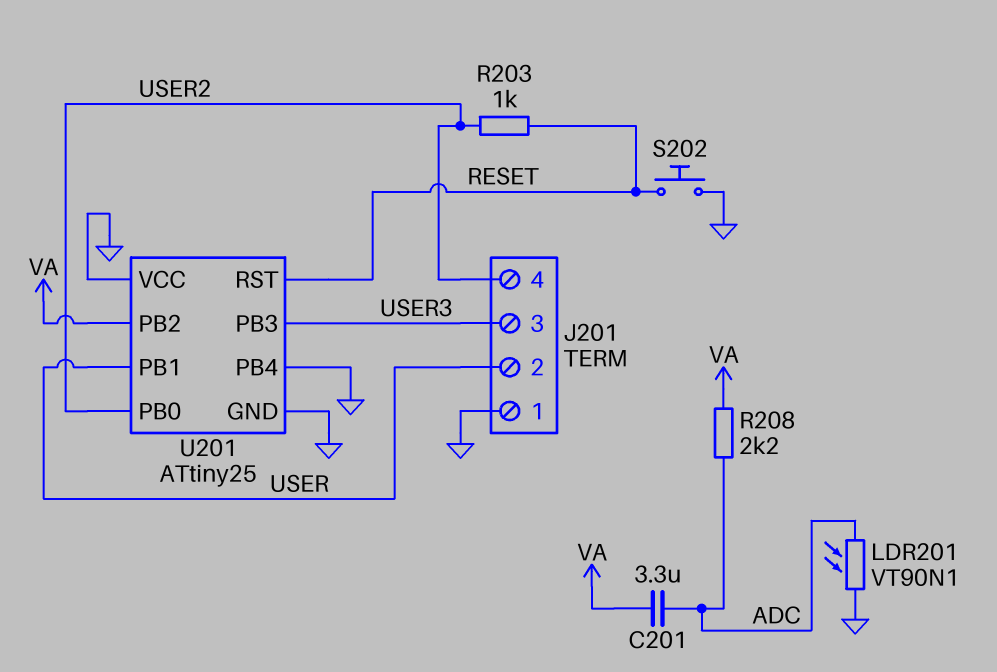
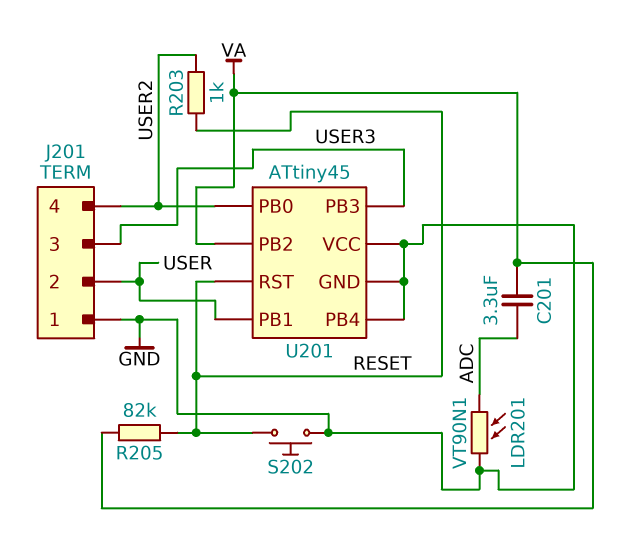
R205: none -> 82k (RESET, VA)
R208: 2.2k (ADC, VA) -> none
U201: ATtiny25 -> ATtiny45

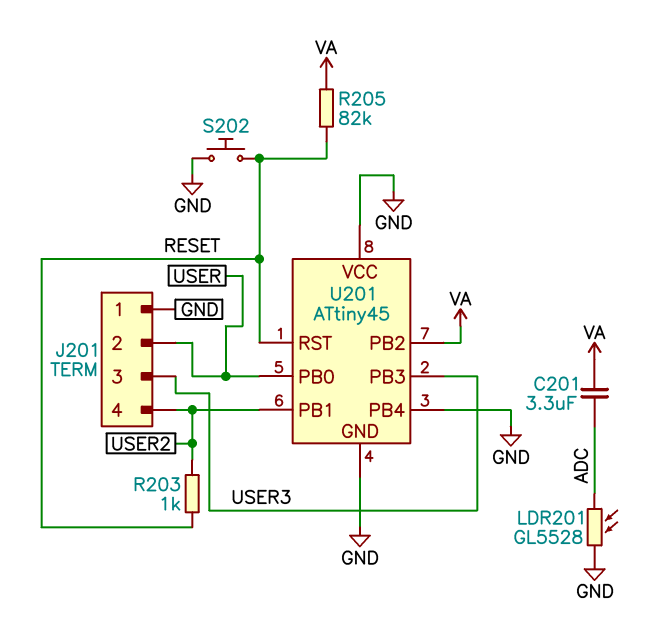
LDR201: VT90N1 (ADC, GND) -> GL5528 (ADC, GND)
U201 pin PB0: USER2 -> USER
U201 pin PB1: USER -> USER2

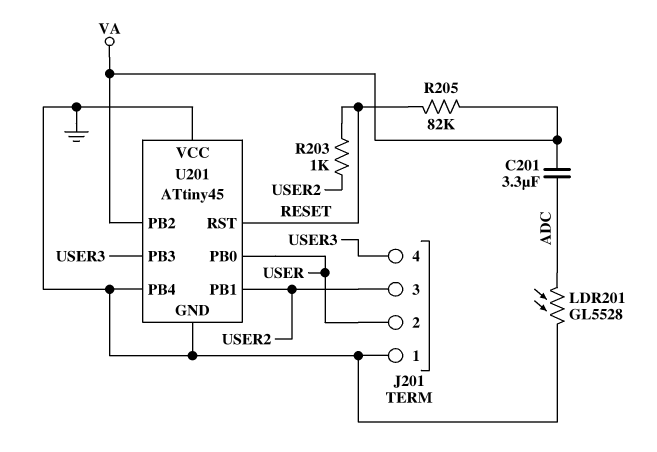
J201 pin 3: USER3 -> USER2
J201 pin 4: USER2 -> USER3
S202: button (GND, RESET) -> none

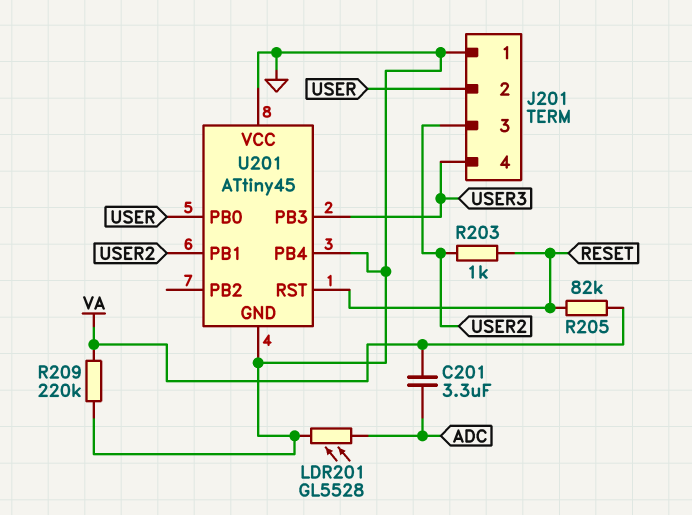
R209: none -> 220k (GND, VA)
U201 pin PB2: VA -> none

